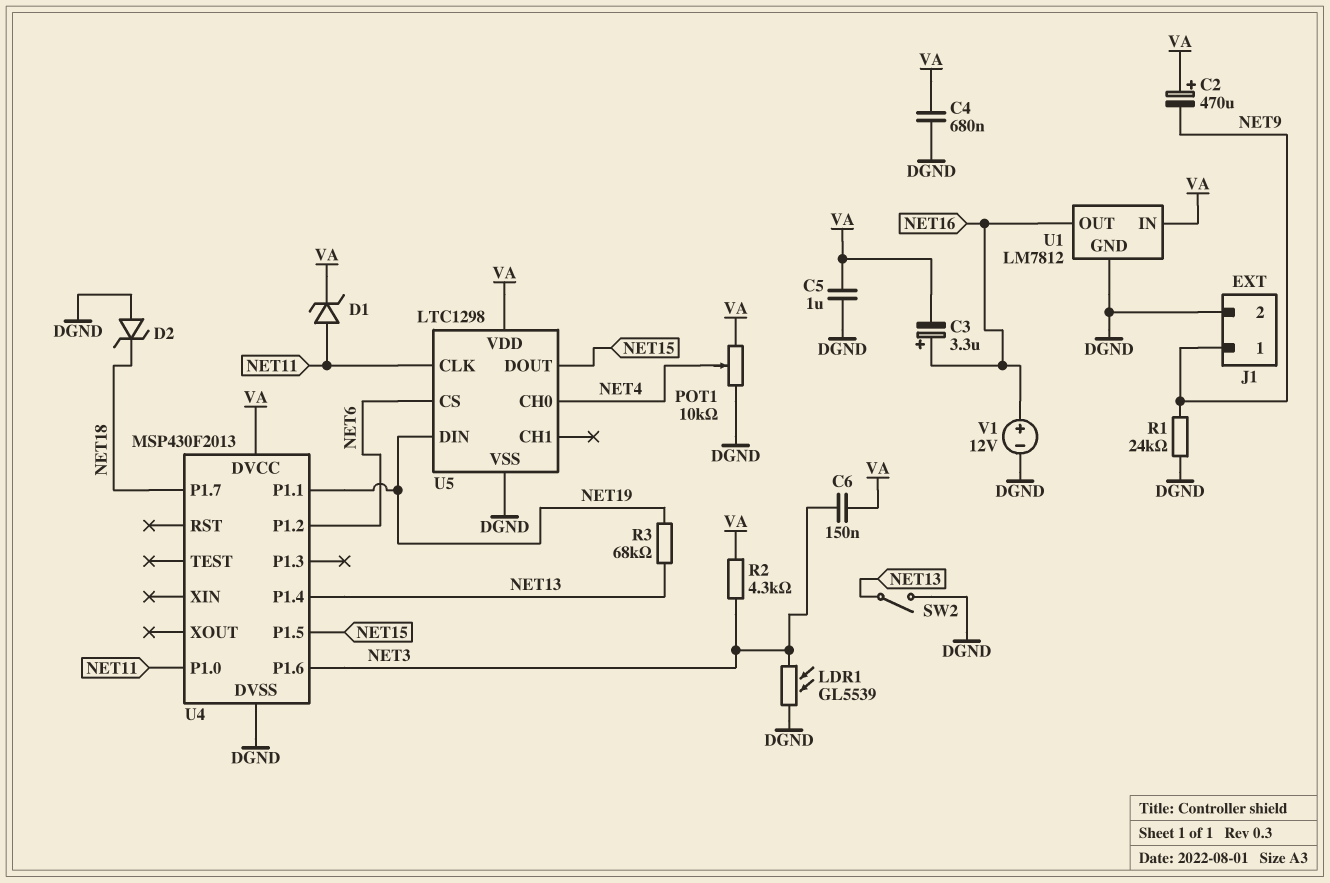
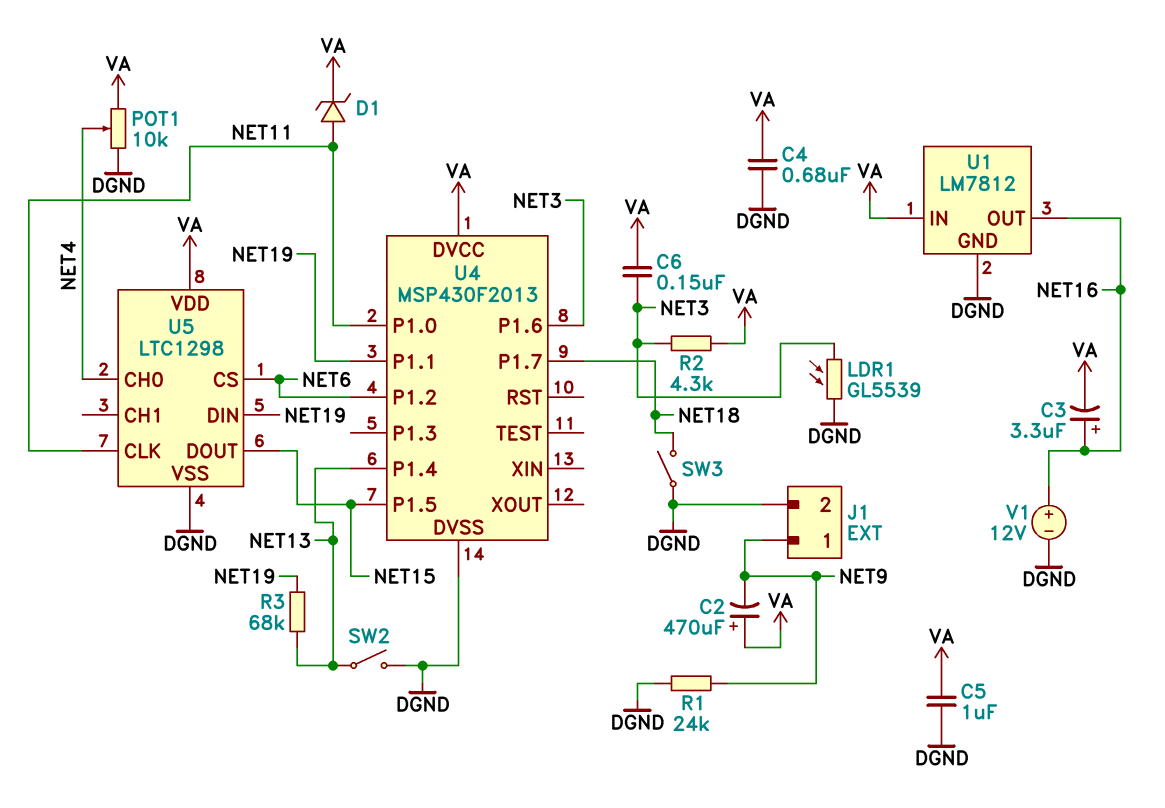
D2: zener (A DGND, K NET18) -> none
SW3: none -> switch (DGND, NET18)

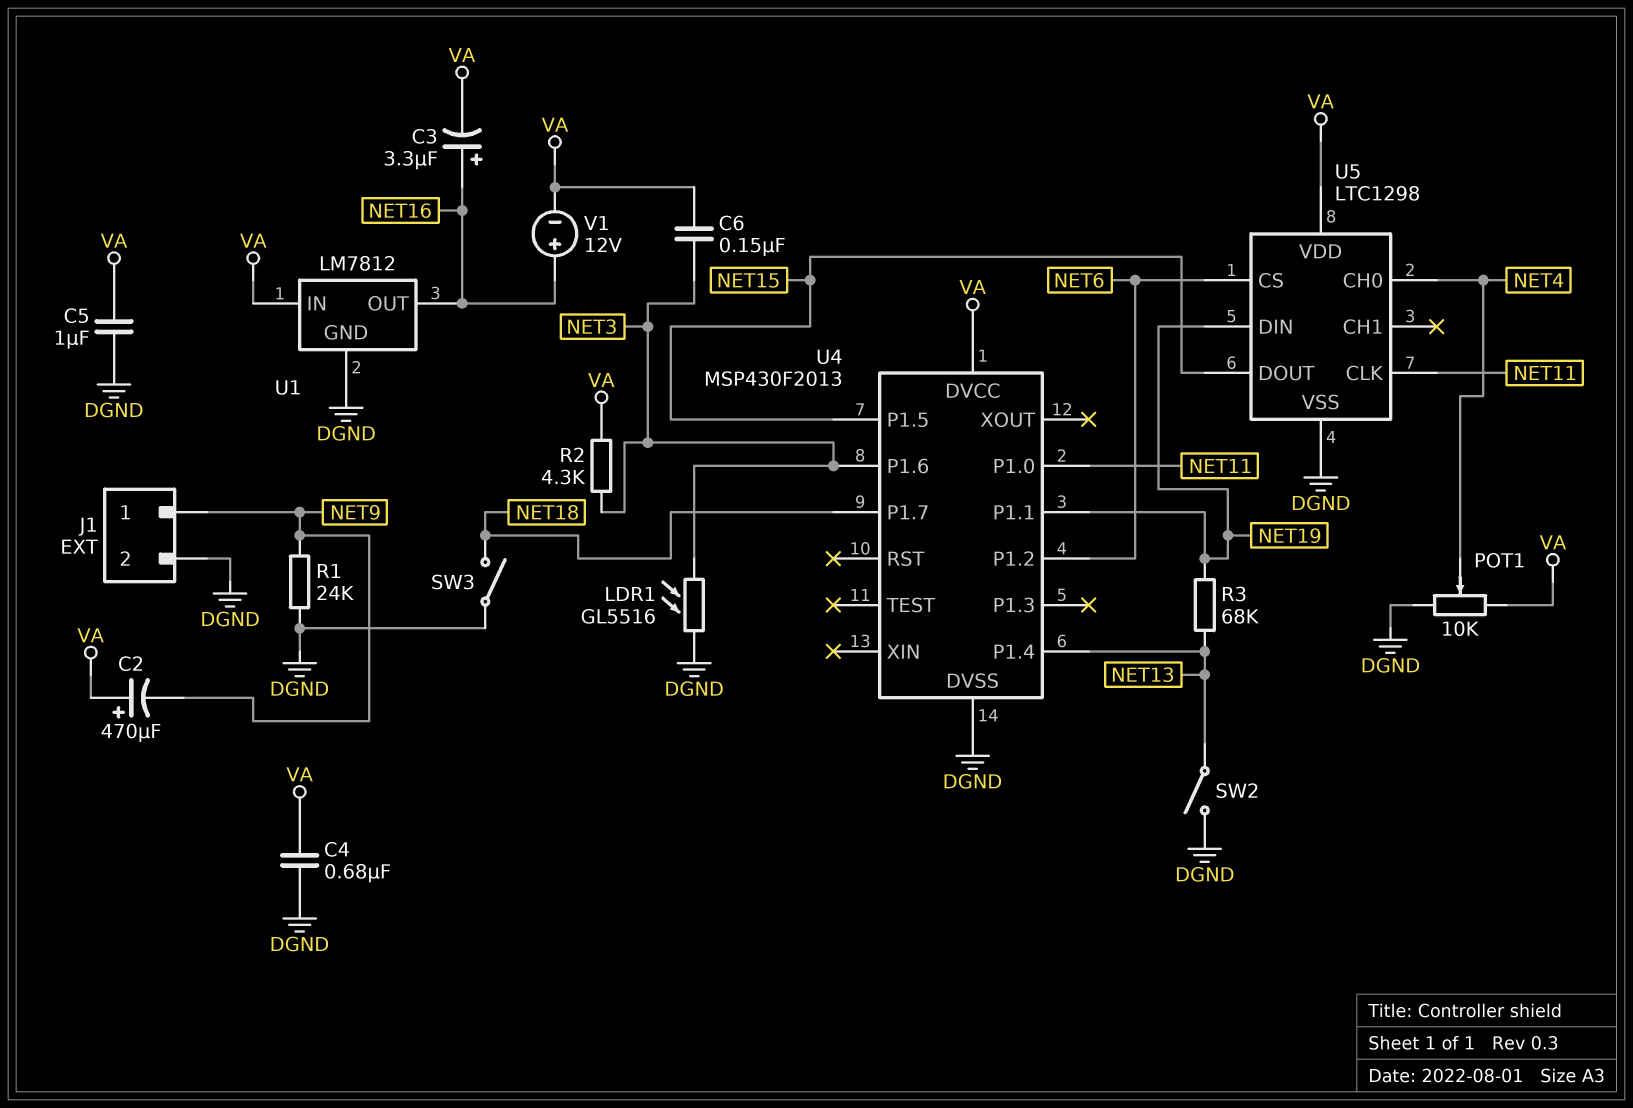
D1: zener (A NET11, K VA) -> none
LDR1: GL5539 (DGND, NET3) -> GL5516 (DGND, NET3)
V1: 12V (plus NET16, minus DGND) -> 12V (plus NET16, minus VA)

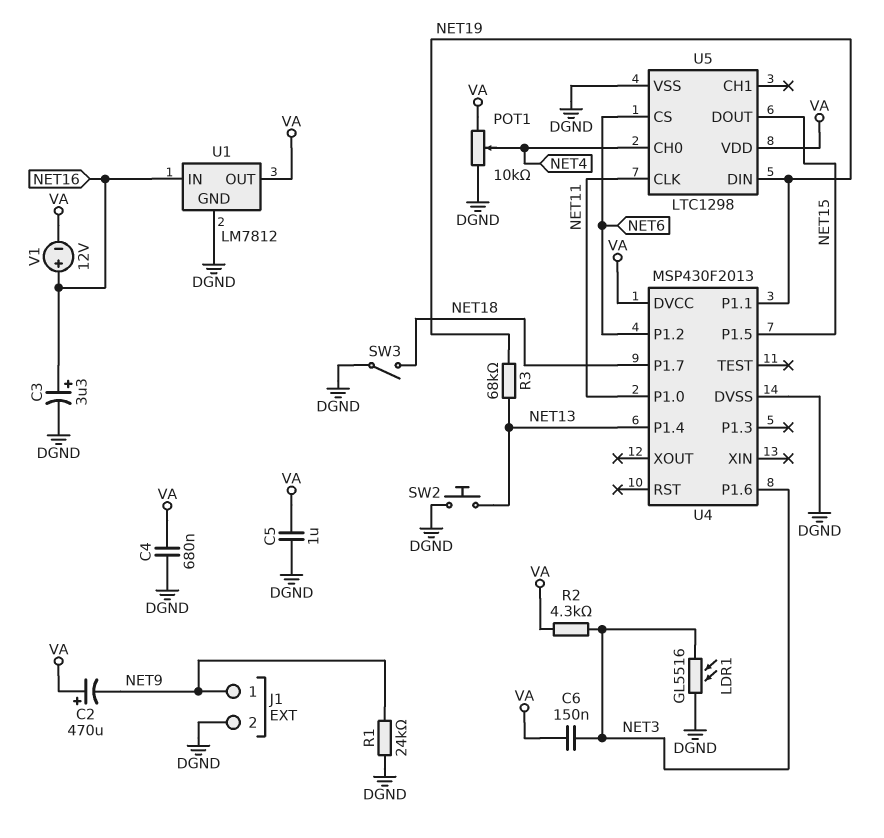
C3: 3.3uF (plus NET16, minus VA) -> 3.3uF (plus NET16, minus DGND)
SW2: switch (DGND, NET13) -> button (DGND, NET13)
U1 pin IN: VA -> NET16
U1 pin OUT: NET16 -> VA

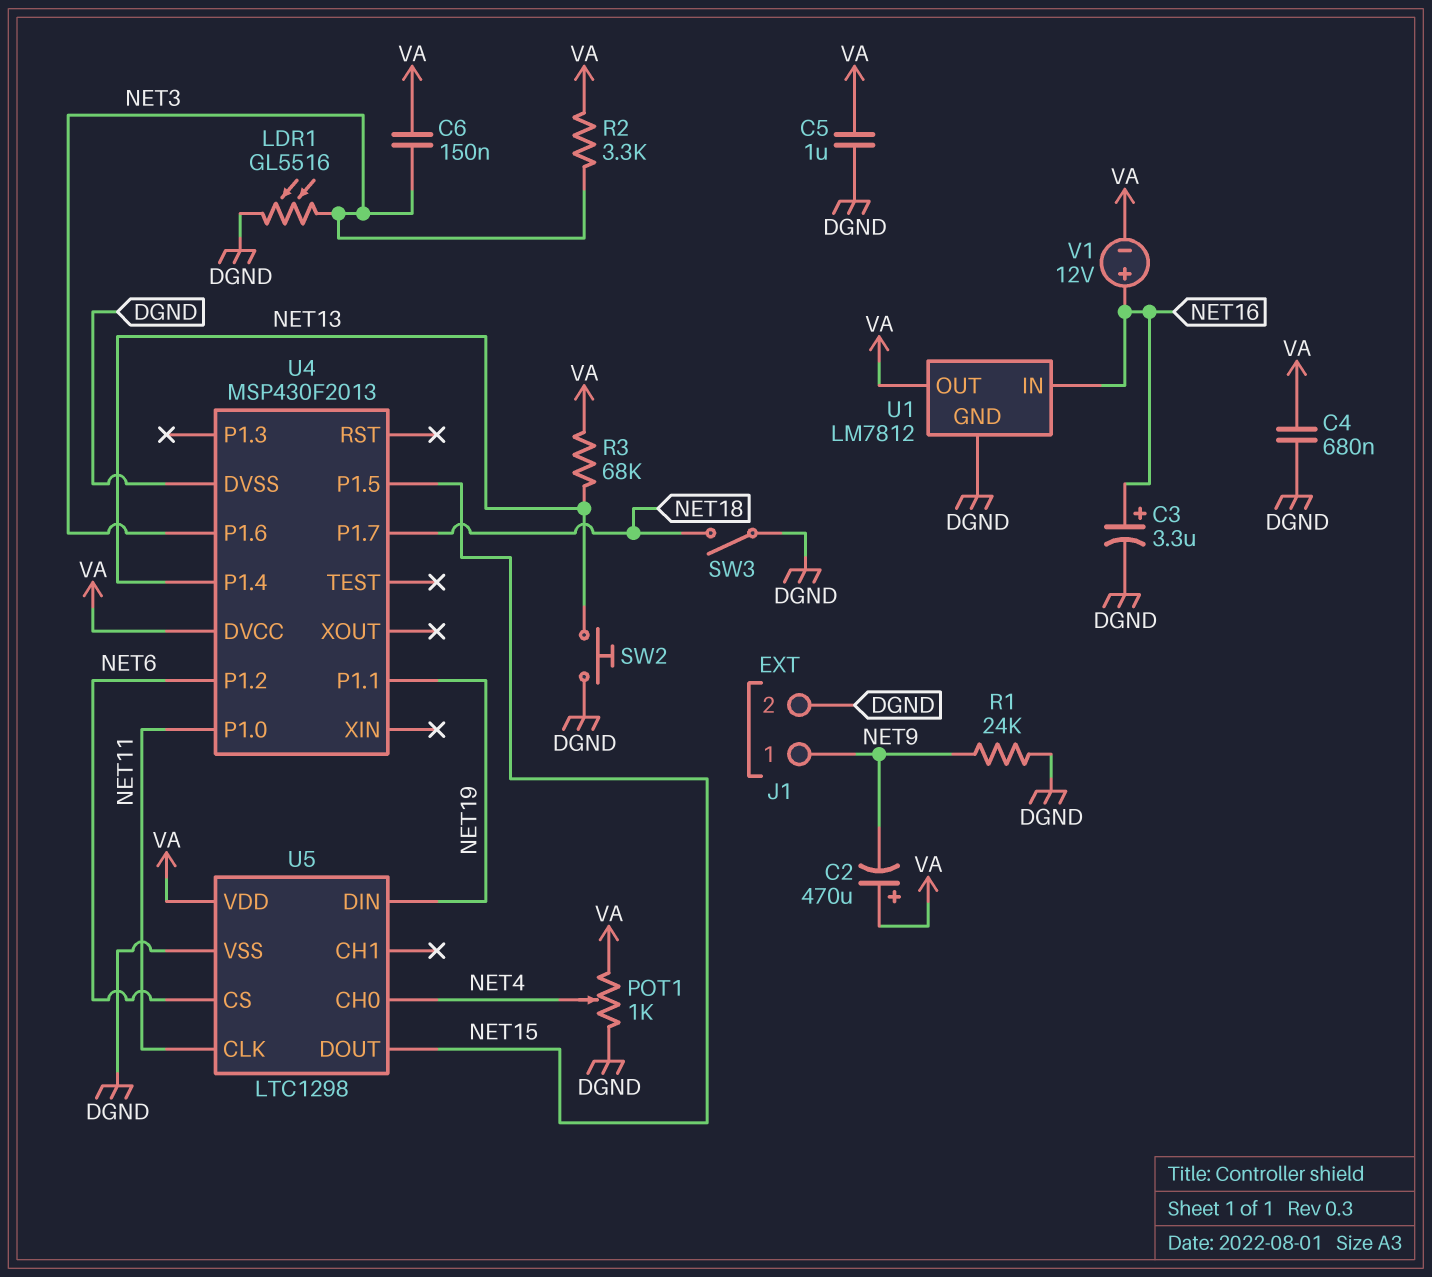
POT1: 10k (DGND, VA, wiper NET4) -> 1k (DGND, VA, wiper NET4)
R2: 4.3k (NET3, VA) -> 3.3k (NET3, VA)
R3: 68k (NET13, NET19) -> 68k (NET13, VA)

